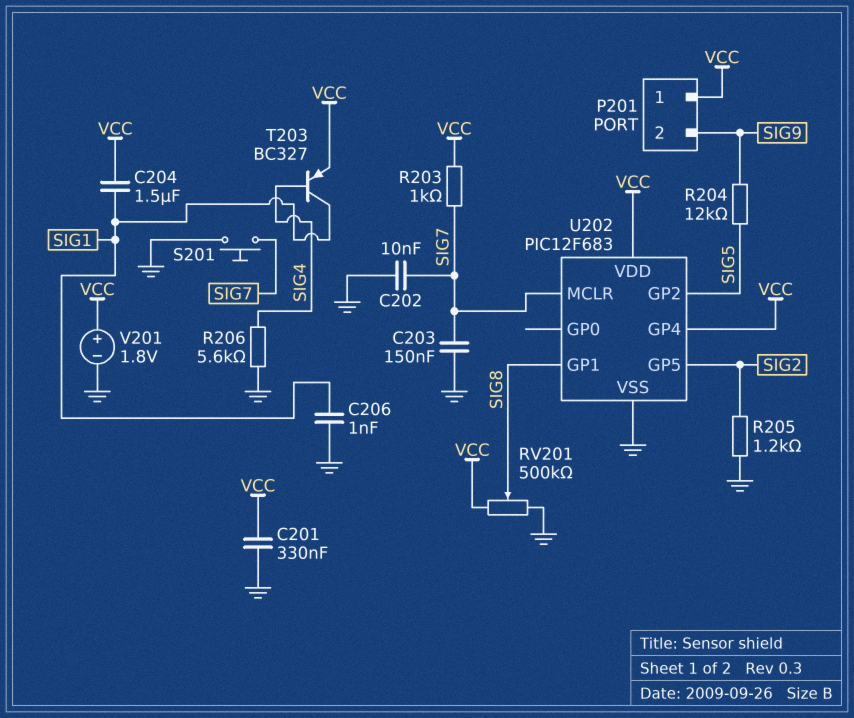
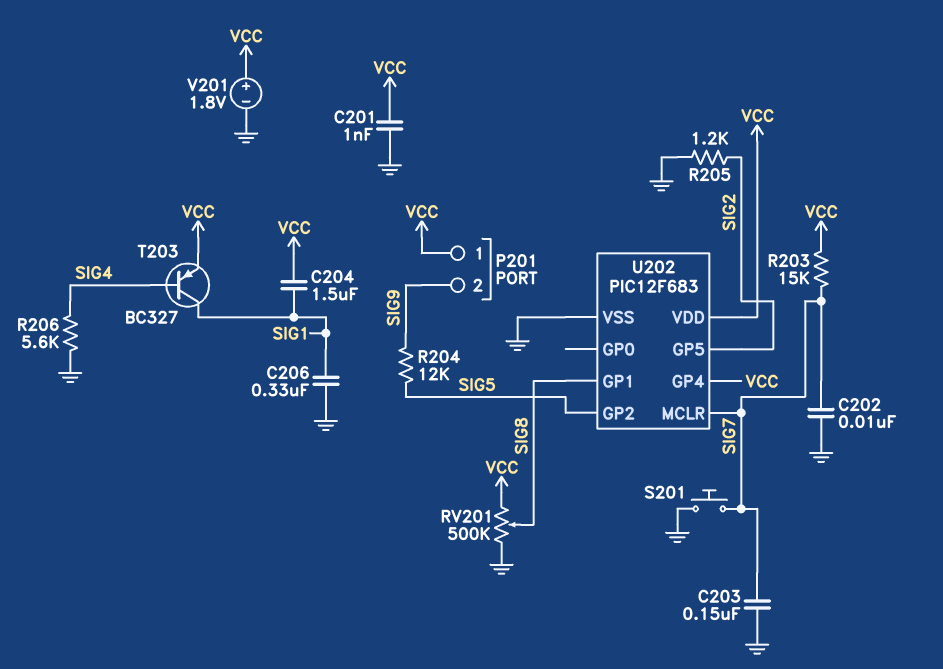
C201: 330nF (GND, VCC) -> 1nF (GND, VCC)
C206: 1nF (GND, SIG1) -> 330nF (GND, SIG1)
R203: 1k (SIG7, VCC) -> 15k (SIG7, VCC)

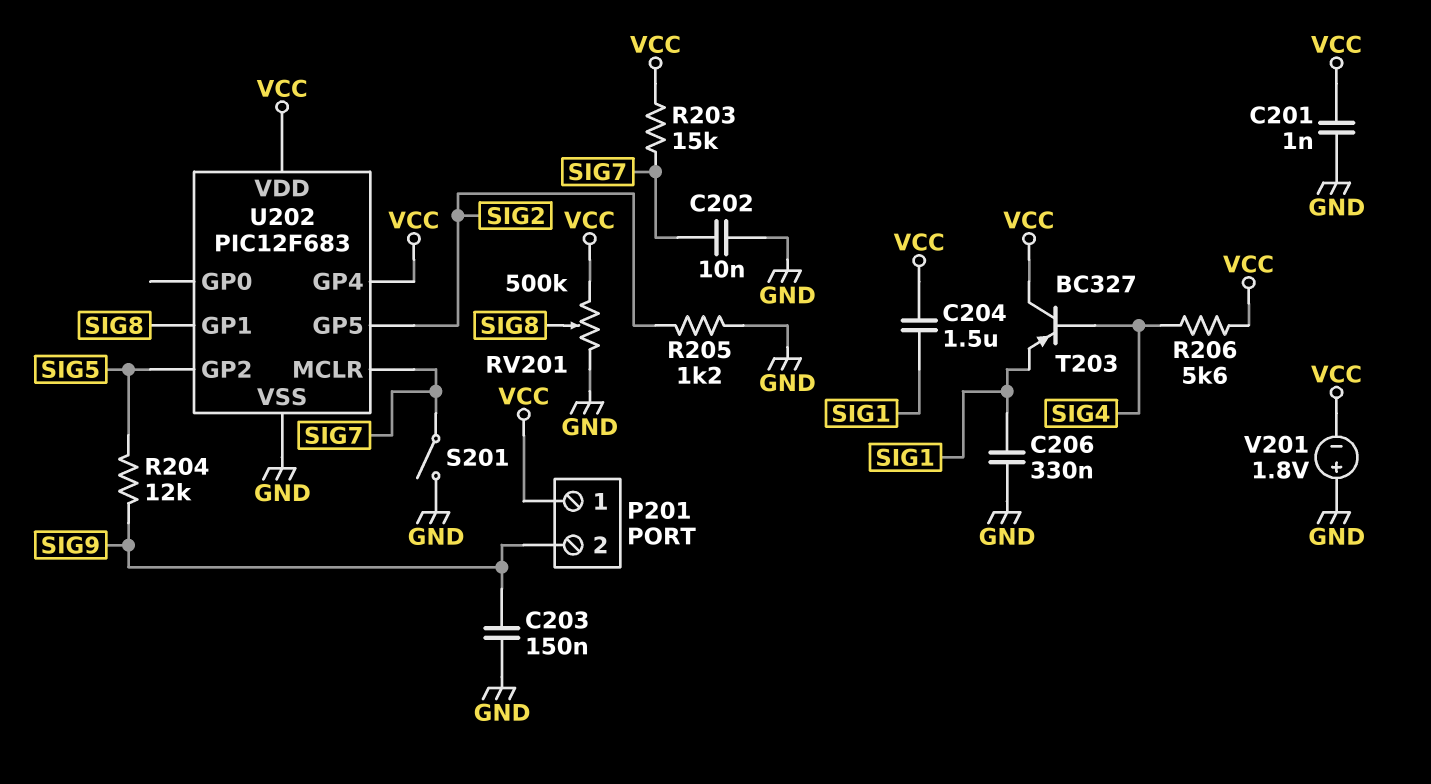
C203: 150nF (GND, SIG7) -> 150nF (GND, SIG9)
R206: 5.6k (GND, SIG4) -> 5.6k (SIG4, VCC)
S201: button (GND, SIG7) -> switch (GND, SIG7)
T203: PNP BC327 (B SIG4, C SIG1, E VCC) -> PNP BC327 (B SIG4, C VCC, E SIG1)
V201: 1.8V (plus VCC, minus GND) -> 1.8V (plus GND, minus VCC)

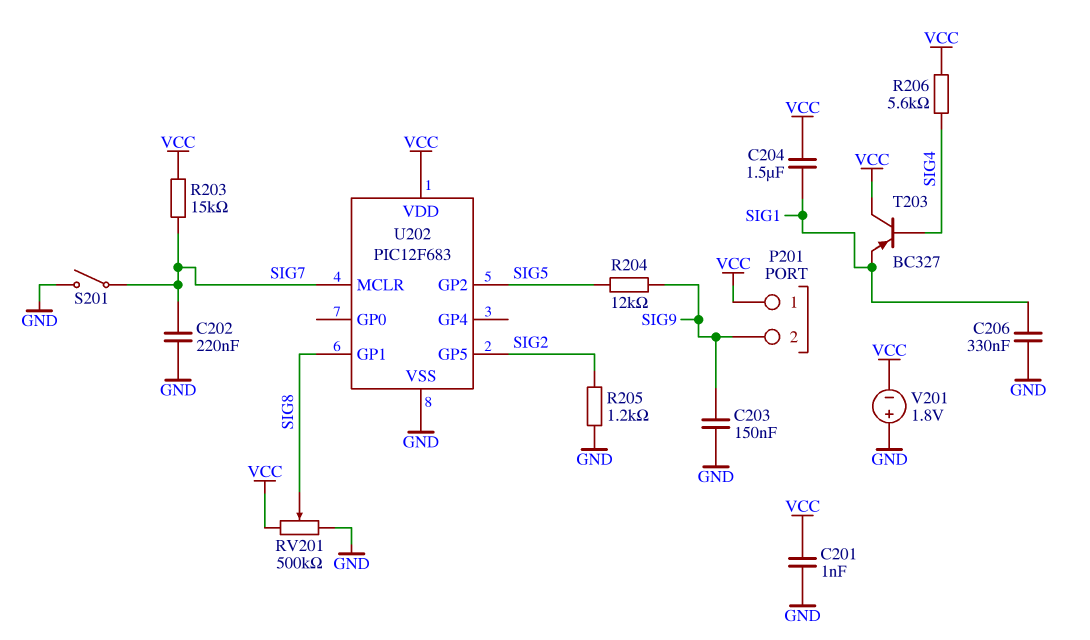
C202: 10nF (GND, SIG7) -> 220nF (GND, SIG7)
U202 pin GP4: VCC -> none

